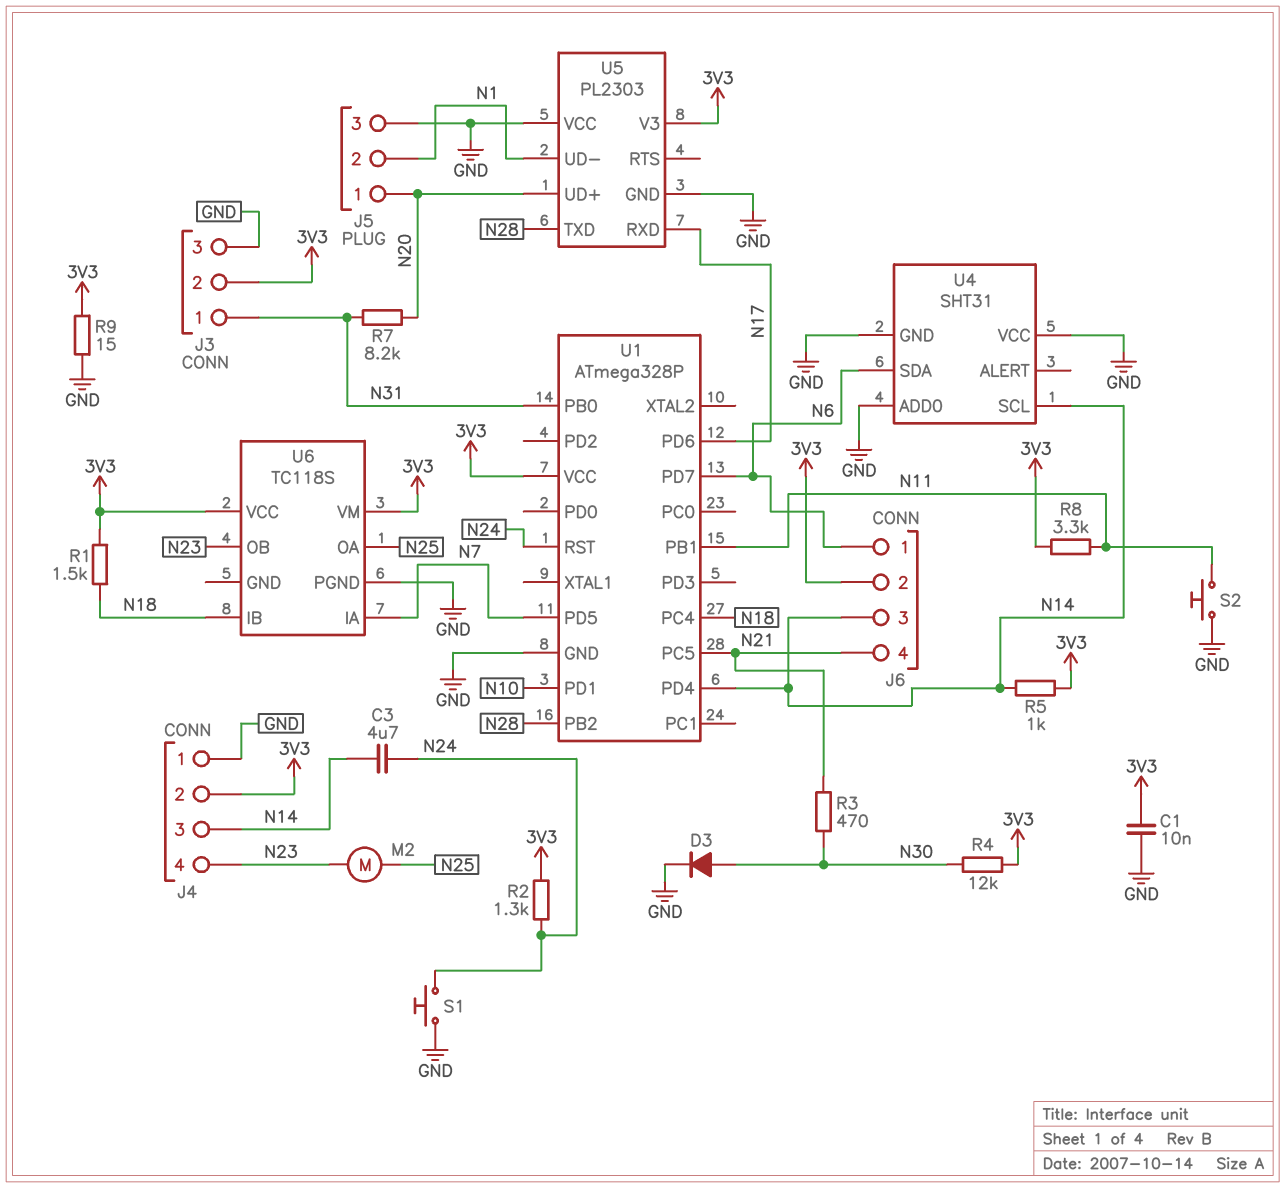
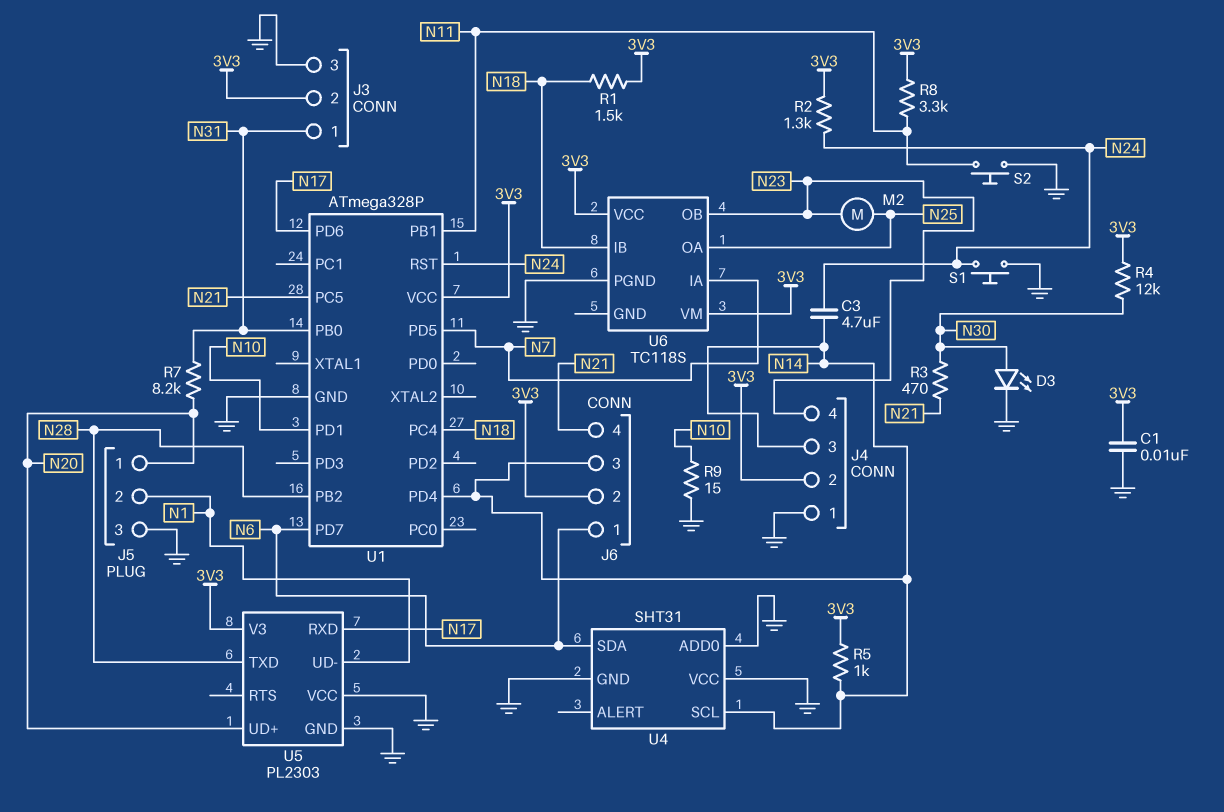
D3: diode (A N30, K GND) -> LED (A N30, K GND)
R9: 15 (3V3, GND) -> 15 (GND, N10)

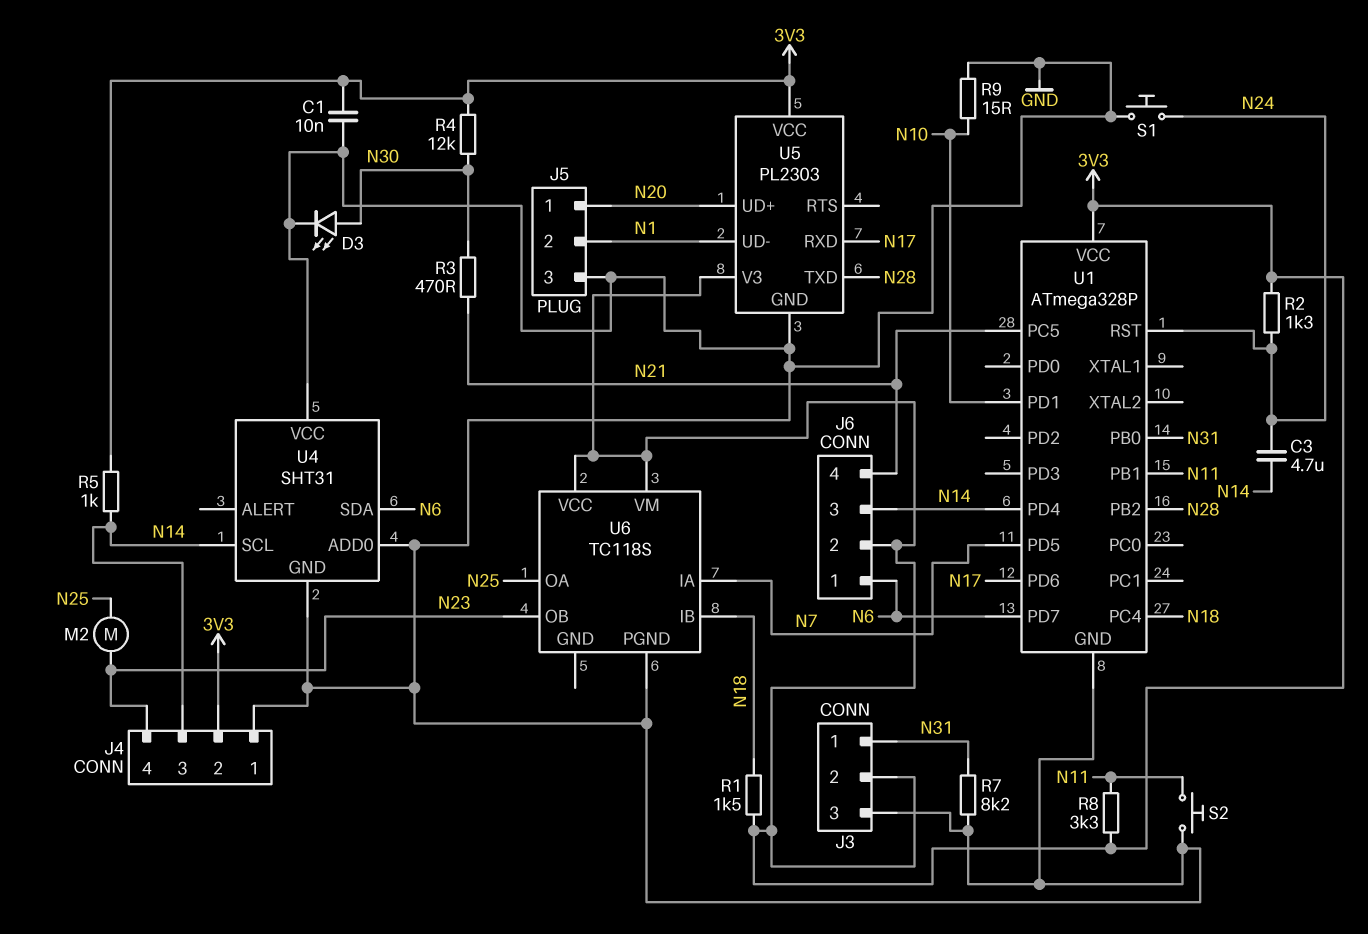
R7: 8.2k (N20, N31) -> 8.2k (GND, N31)
U5 pin VCC: GND -> 3V3

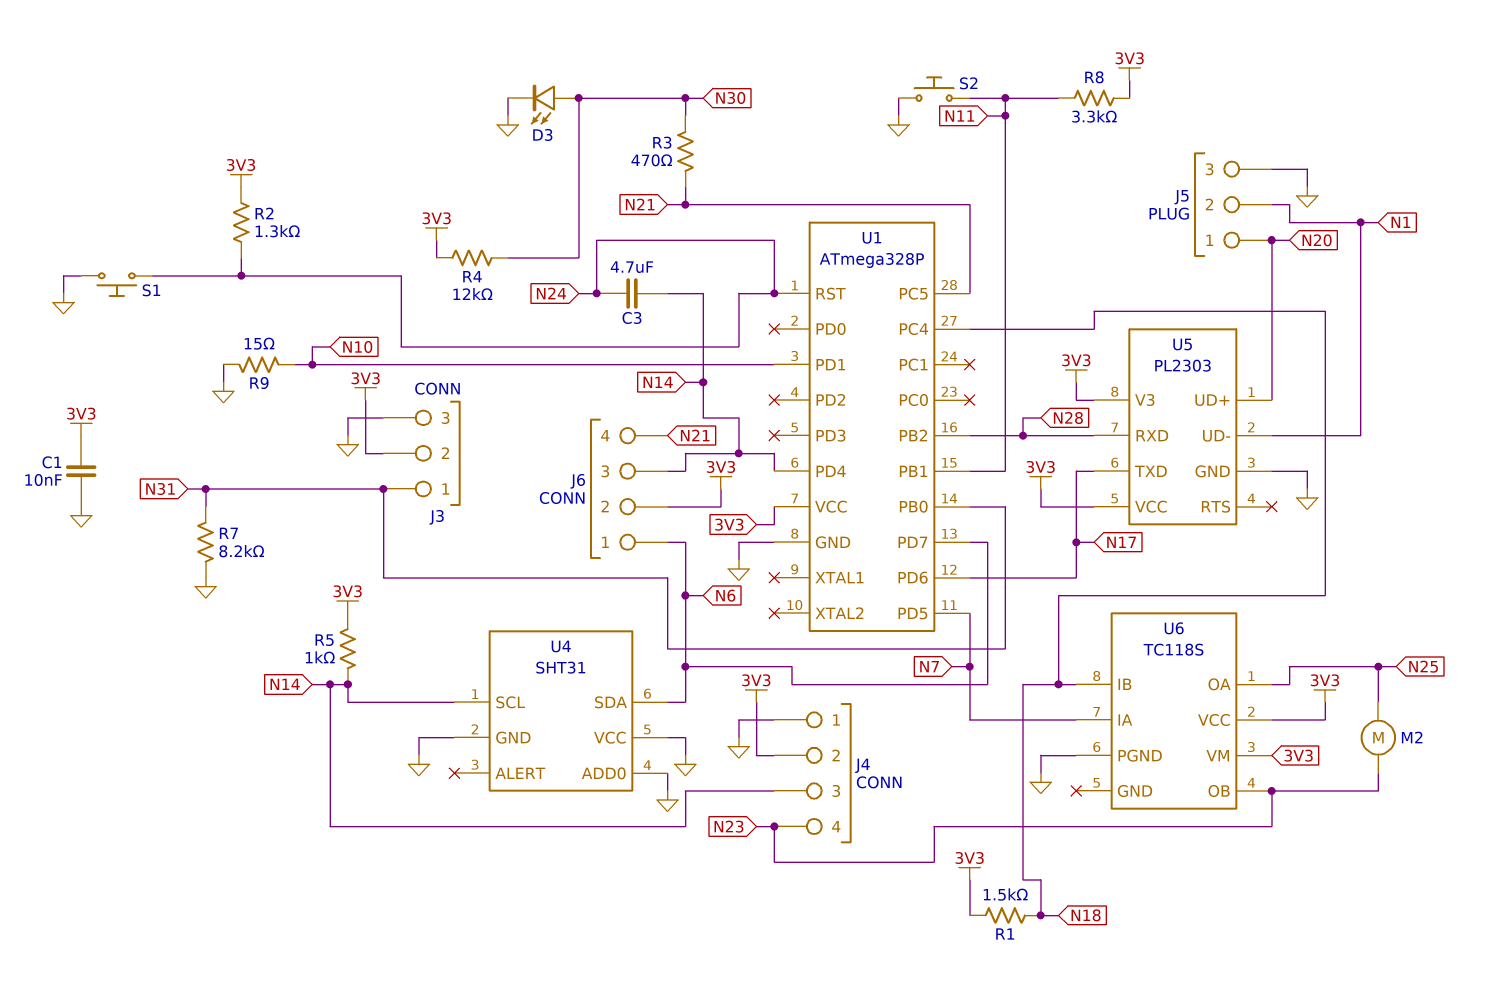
U5 pin RXD: N17 -> N28
U5 pin TXD: N28 -> N17

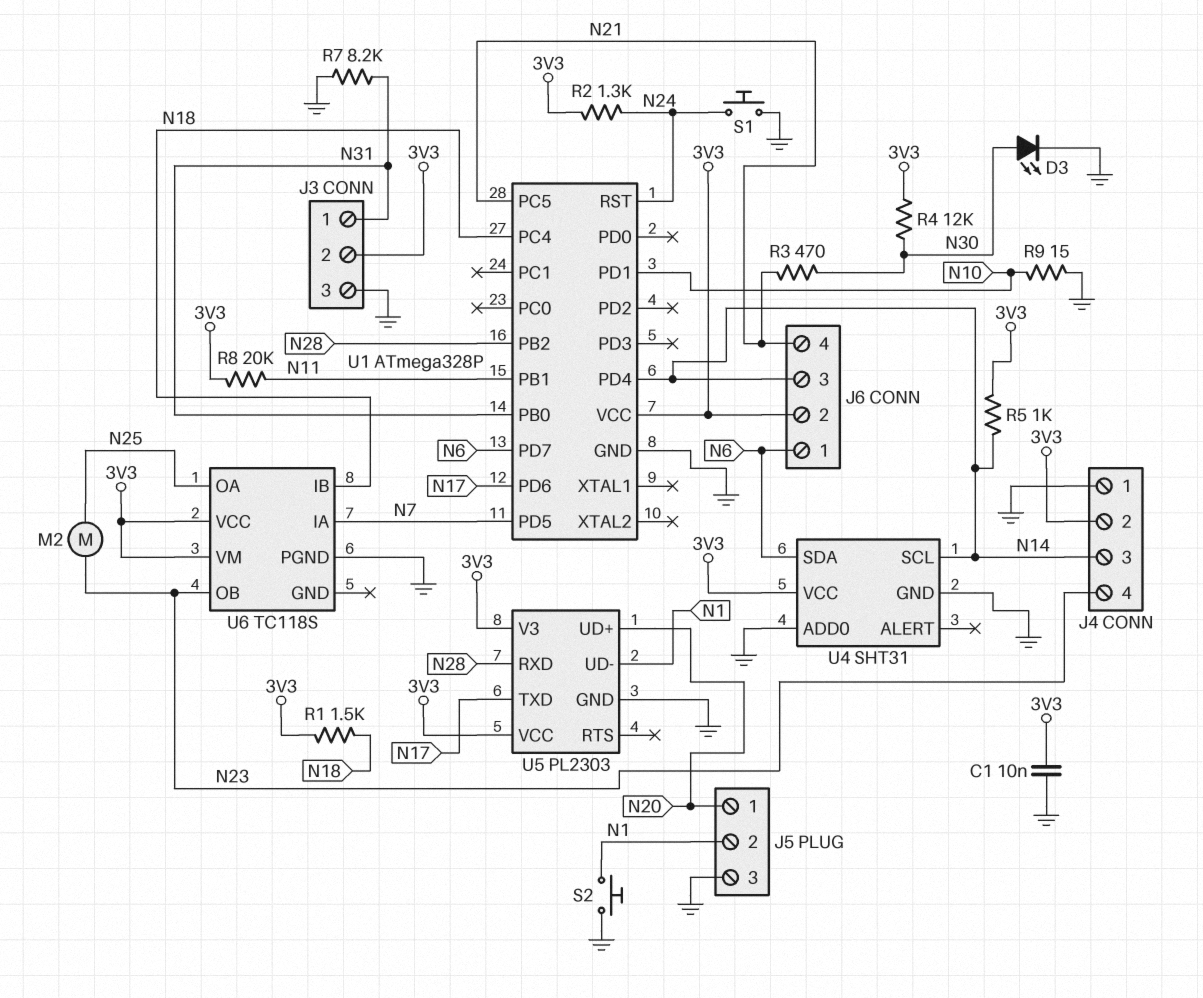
C3: 4.7uF (N14, N24) -> none
R8: 3.3k (3V3, N11) -> 20k (3V3, N11)
S2: button (GND, N11) -> button (GND, N1)
U4 pin VCC: GND -> 3V3

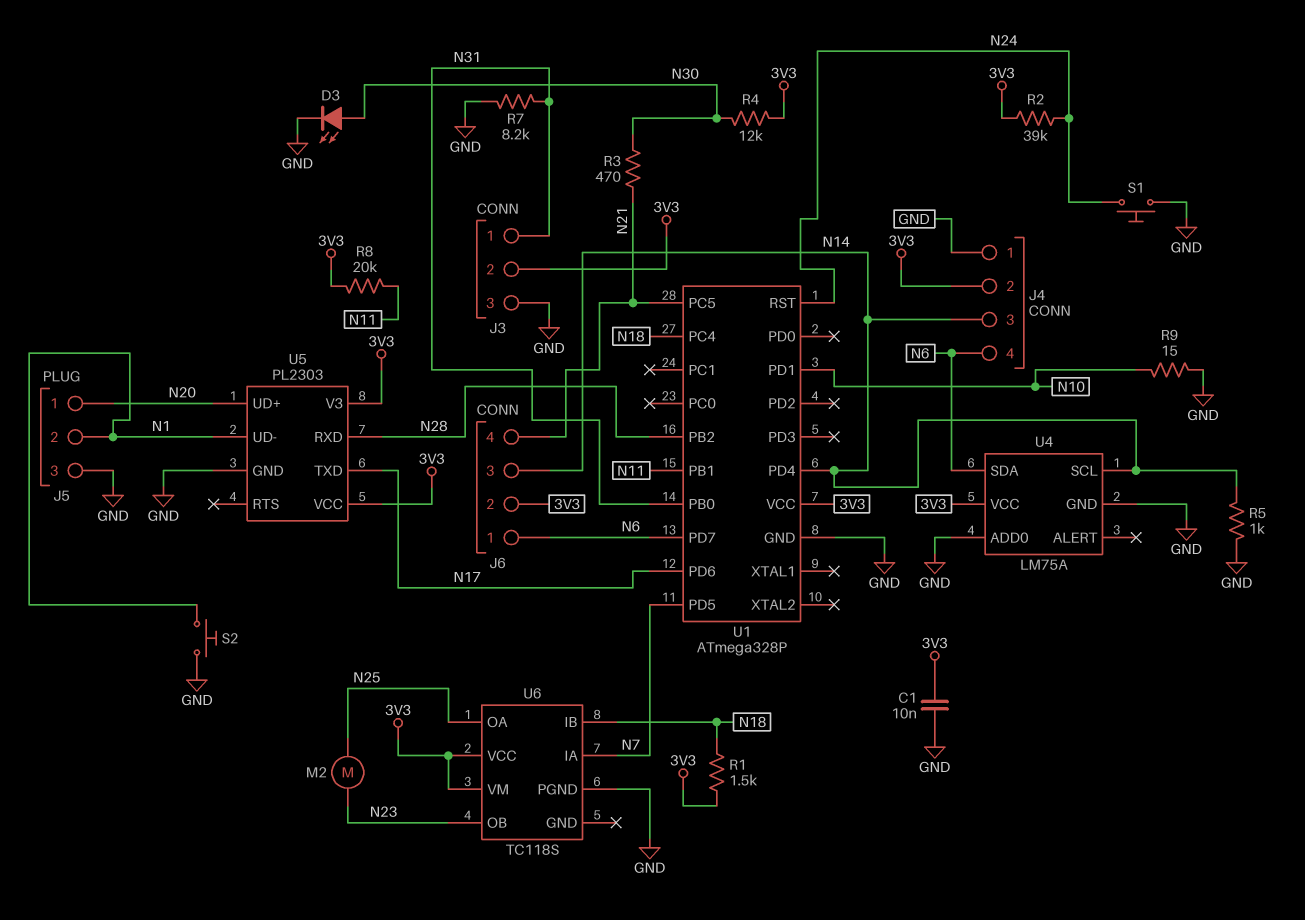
J4 pin 4: N23 -> N6
R2: 1.3k (3V3, N24) -> 39k (3V3, N24)
R5: 1k (3V3, N14) -> 1k (GND, N14)
U4: SHT31 -> LM75A

